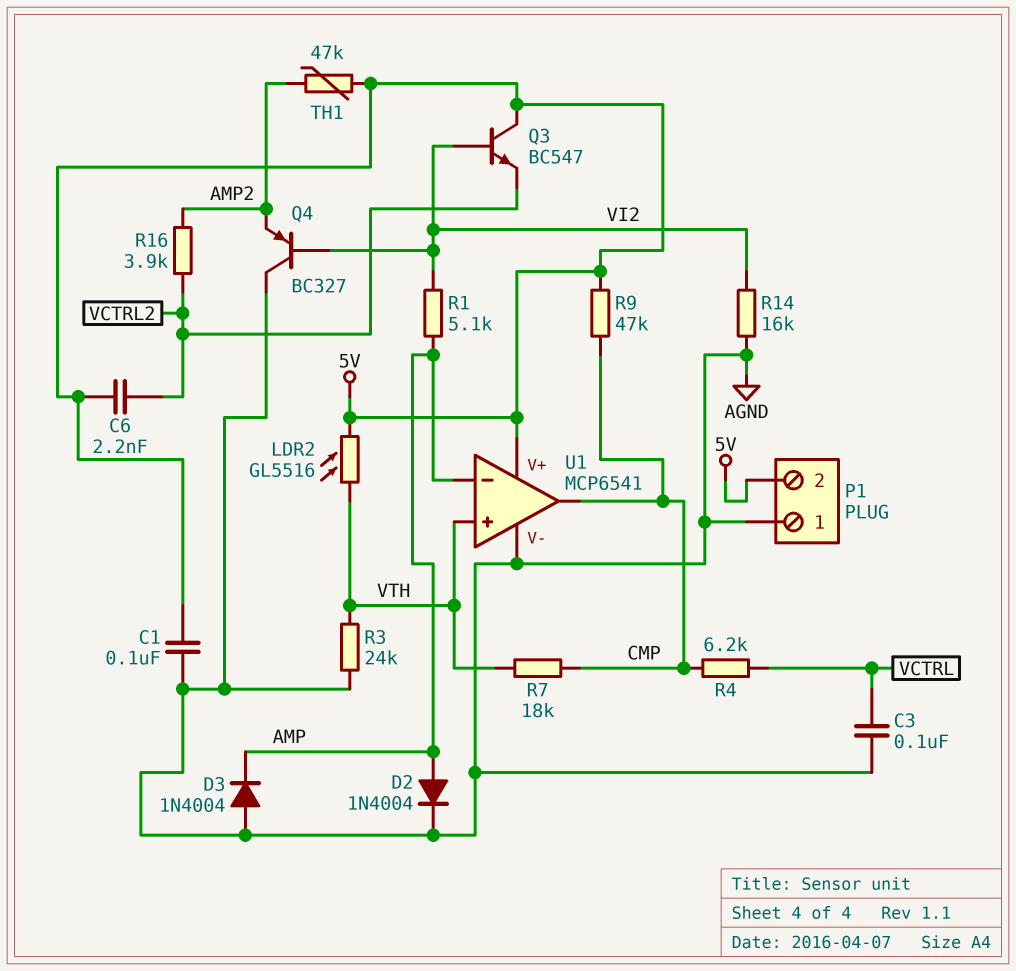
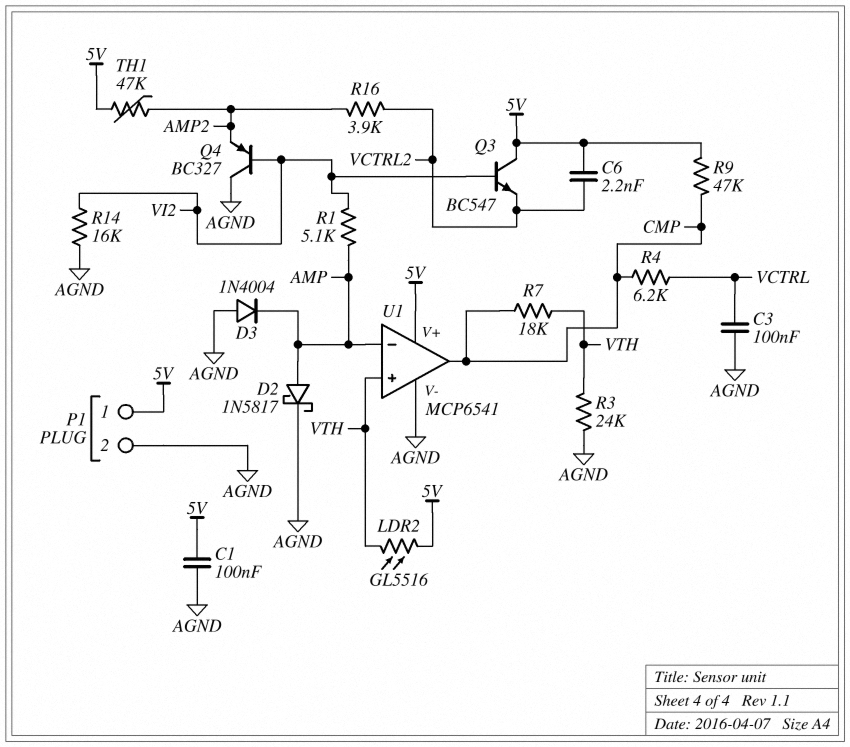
D2: diode 1N4004 (A AMP, K AGND) -> schottky 1N5817 (A AMP, K AGND)
P1 pin 1: AGND -> 5V
P1 pin 2: 5V -> AGND

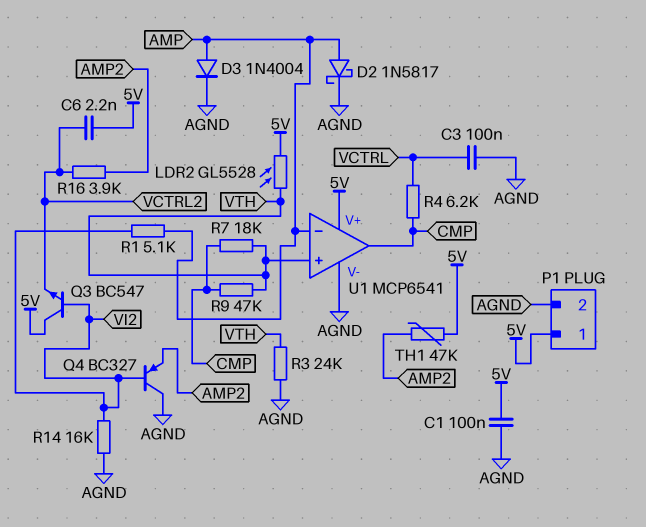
D3: diode 1N4004 (A AGND, K AMP) -> diode 1N4004 (A AMP, K AGND)
LDR2: GL5516 (5V, VTH) -> GL5528 (5V, VTH)
R9: 47k (5V, CMP) -> 47k (CMP, VTH)

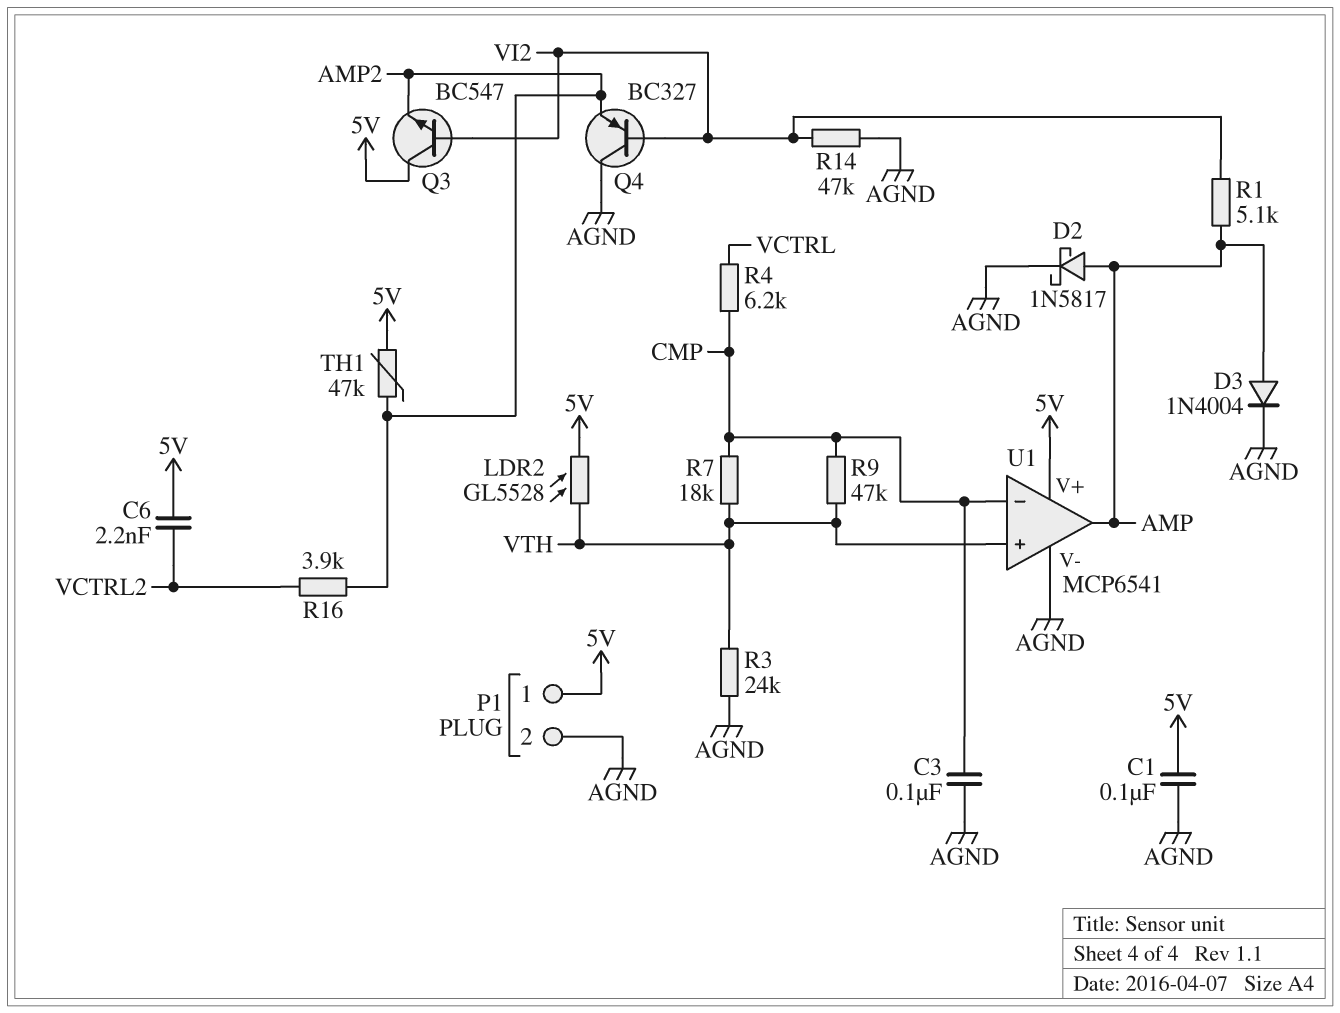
C3: 100nF (AGND, VCTRL) -> 100nF (AGND, CMP)
Q3: NPN BC547 (B VI2, C 5V, E VCTRL2) -> NPN BC547 (B VI2, C 5V, E AMP2)
R14: 16k (AGND, VI2) -> 47k (AGND, VI2)
U1 pin in-: AMP -> CMP
U1 pin out: CMP -> AMP

